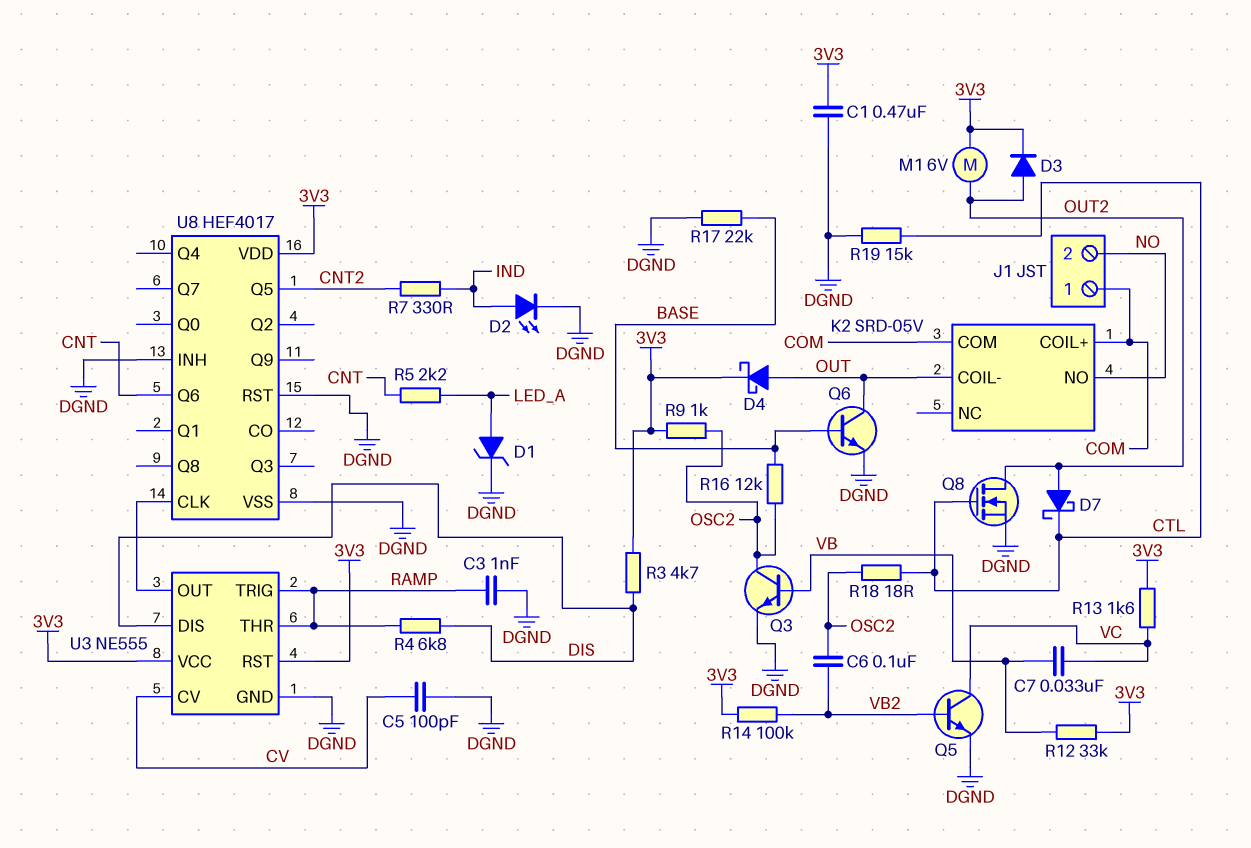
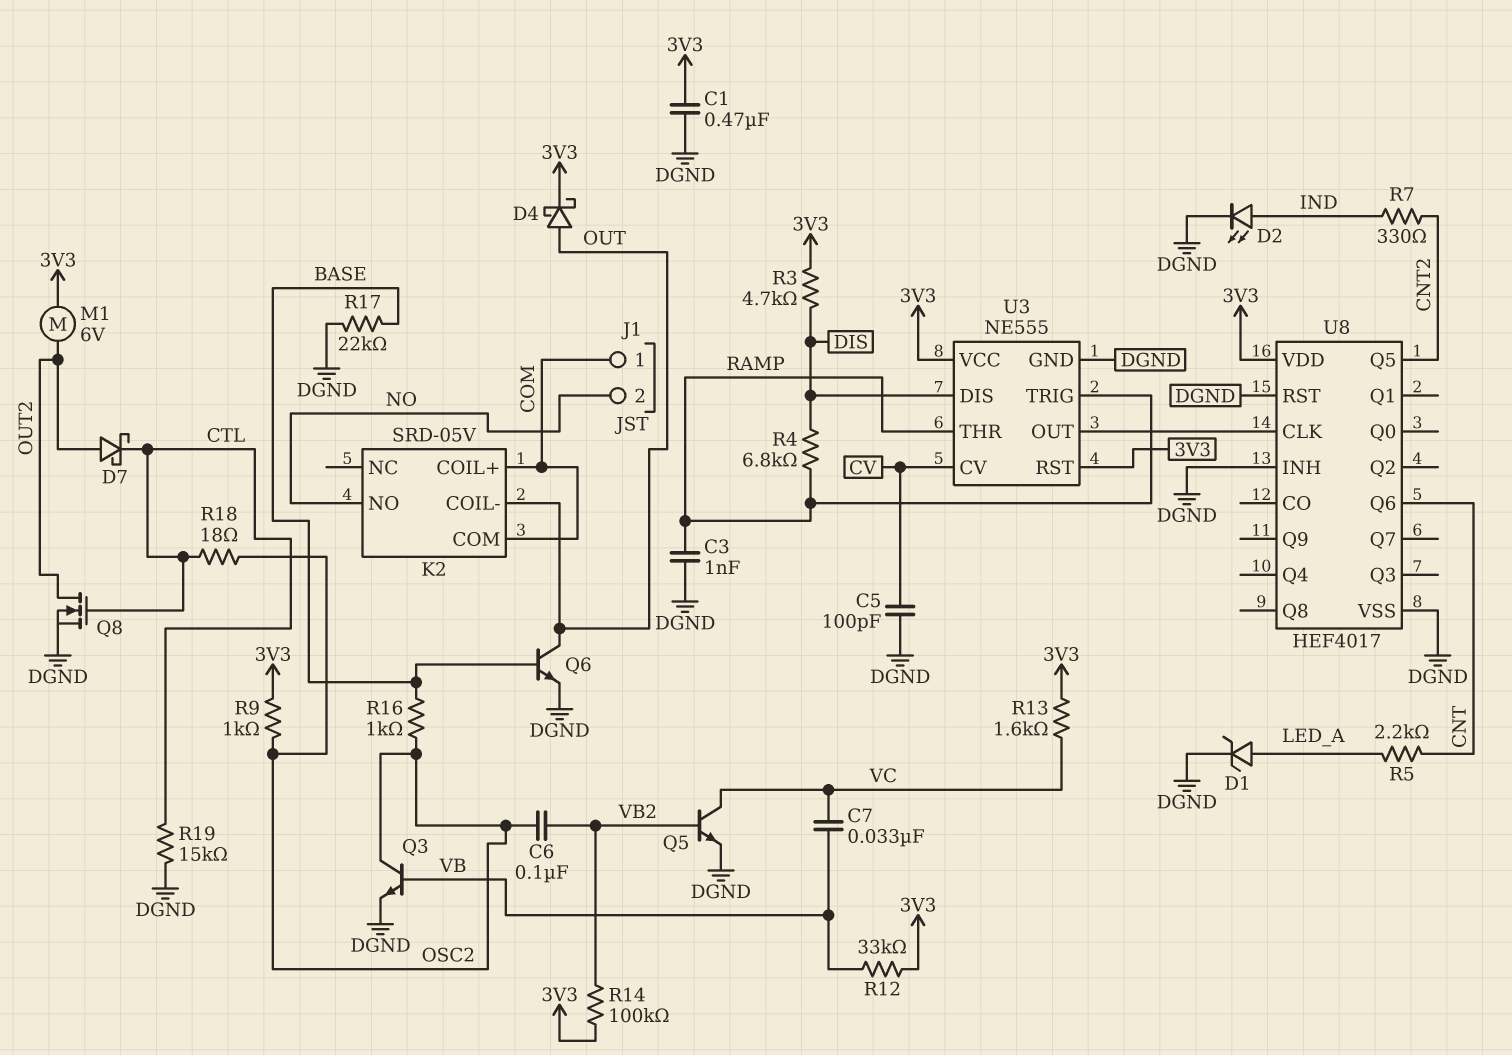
D3: diode (A OUT2, K 3V3) -> none
R16: 12k (BASE, OSC2) -> 1k (BASE, OSC2)

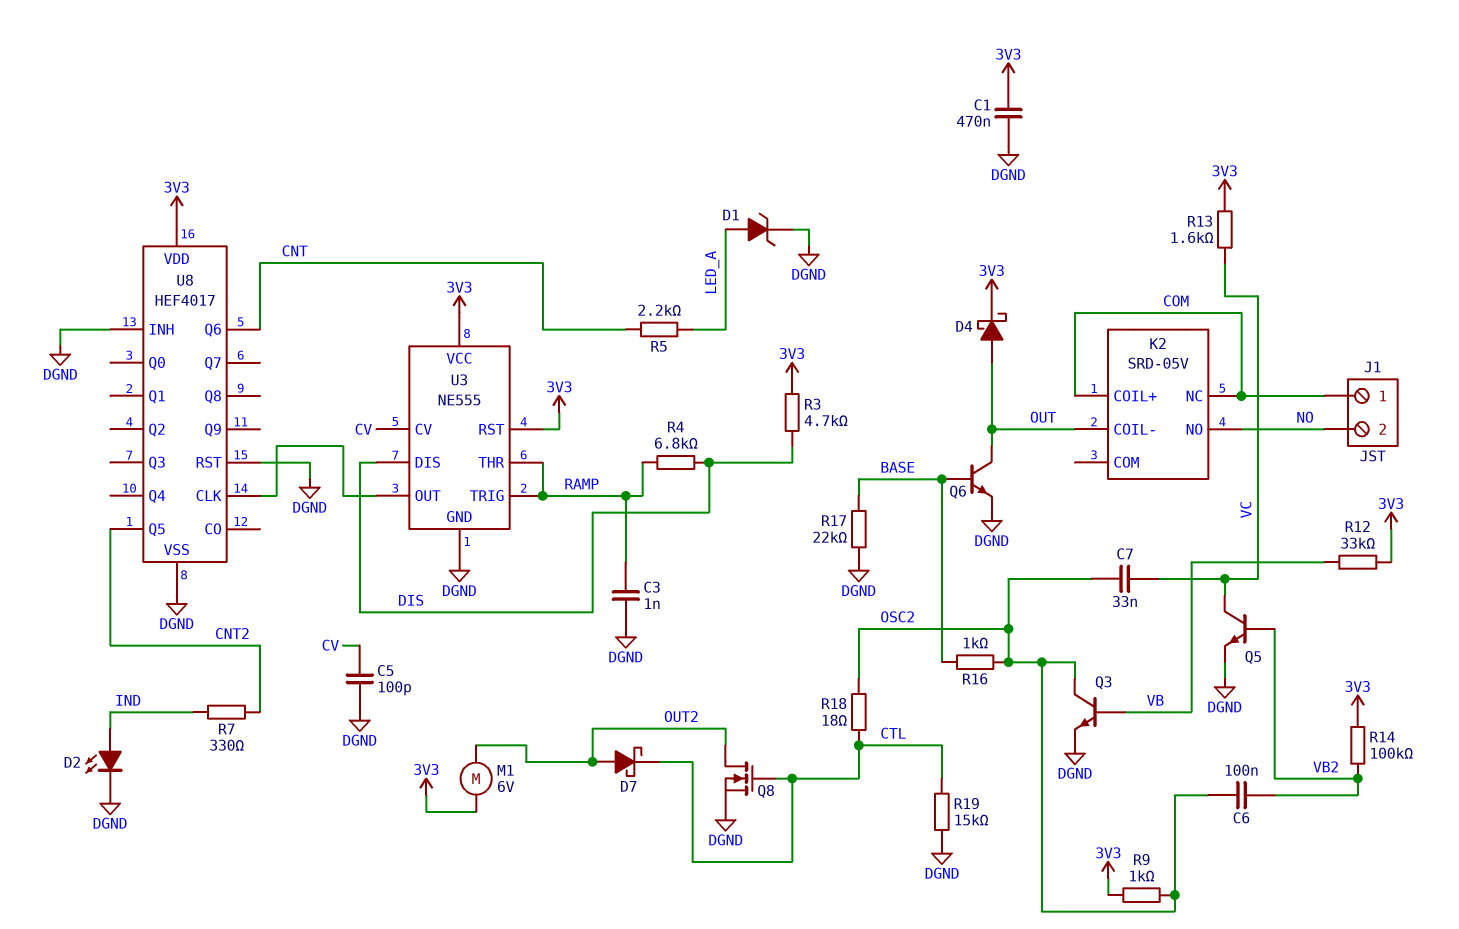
C7: 33nF (VB, VC) -> 33nF (OSC2, VC)
K2 pin COM: COM -> none
K2 pin NC: none -> COM

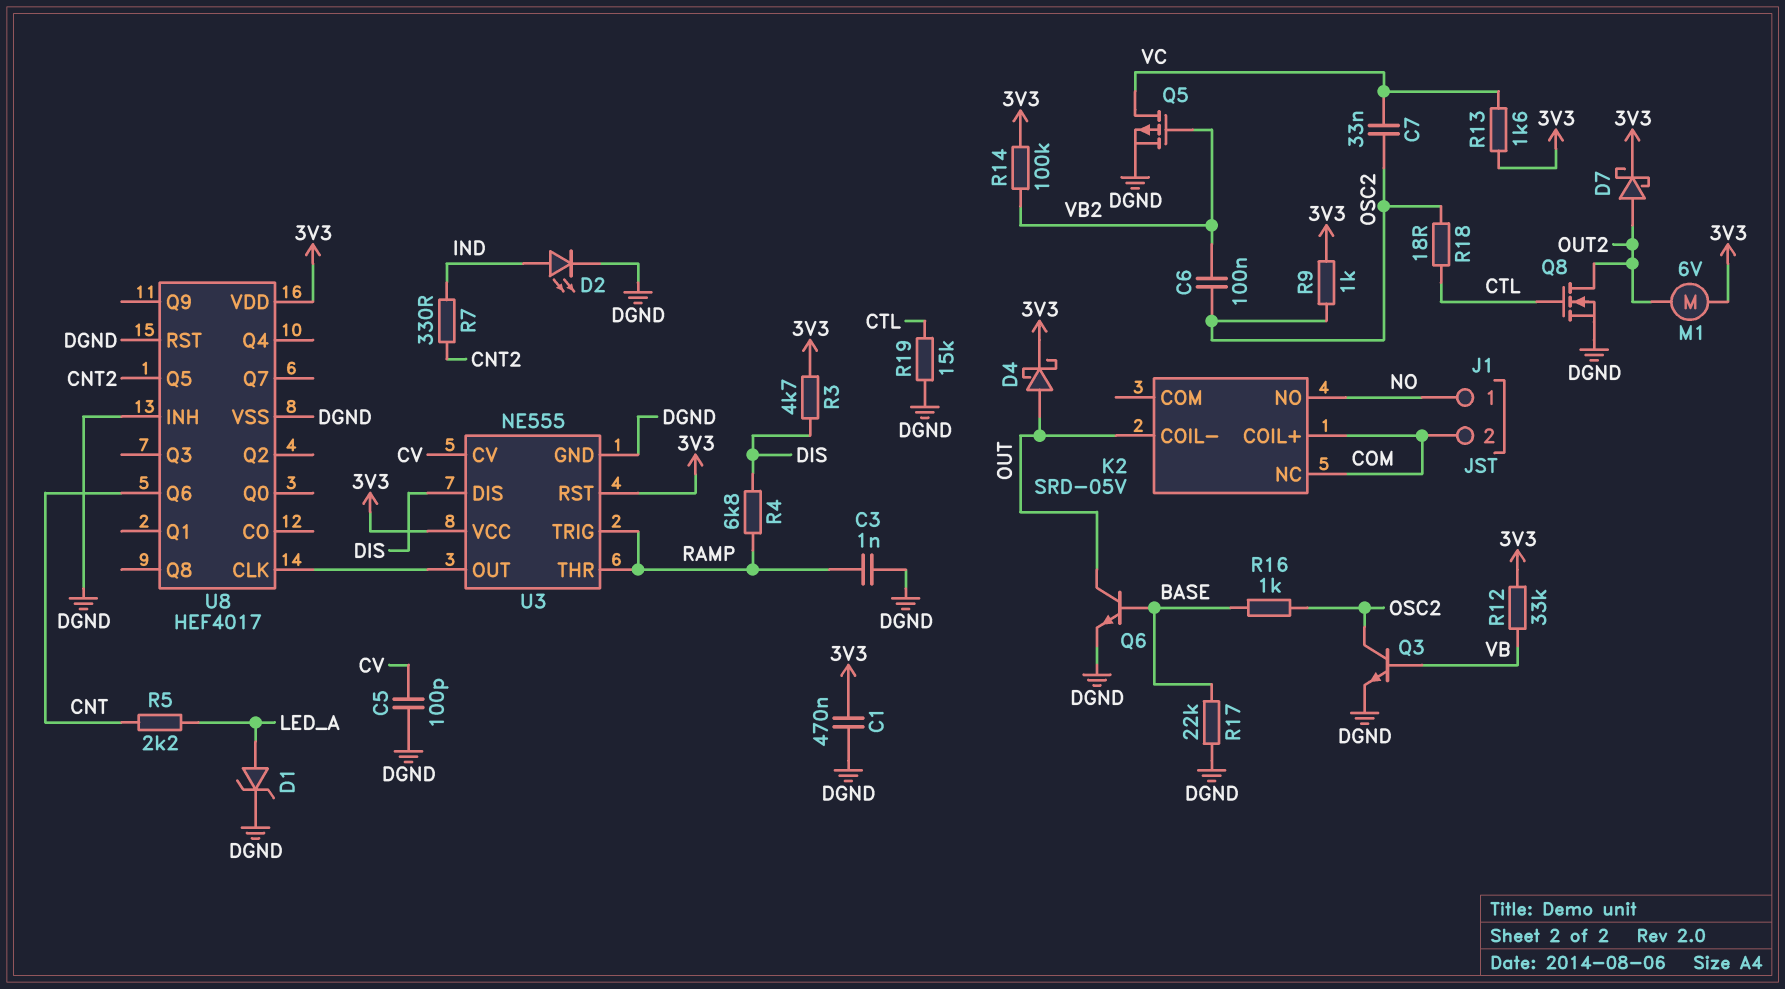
D7: schottky (A OUT2, K CTL) -> schottky (A OUT2, K 3V3)
J1 pin 1: COM -> NO
J1 pin 2: NO -> COM
Q5: NPN (B VB2, C VC, E DGND) -> PMOS (G VB2, D VC, S DGND)

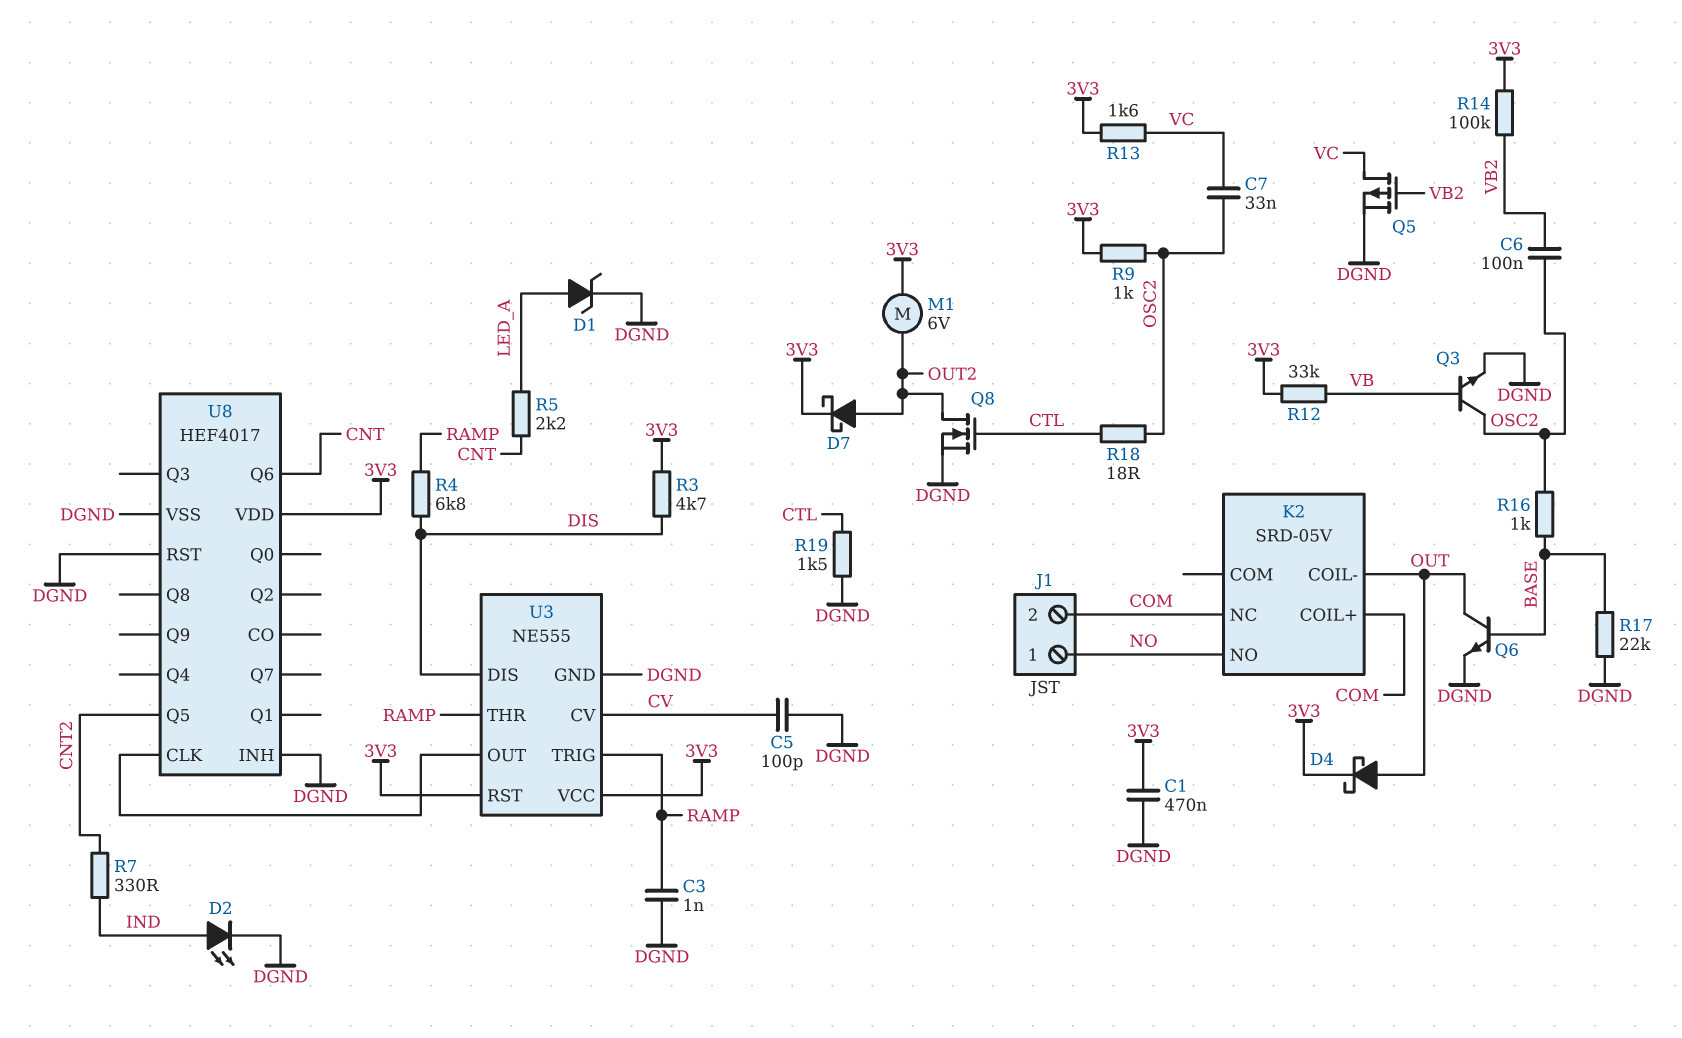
R19: 15k (CTL, DGND) -> 1.5k (CTL, DGND)

